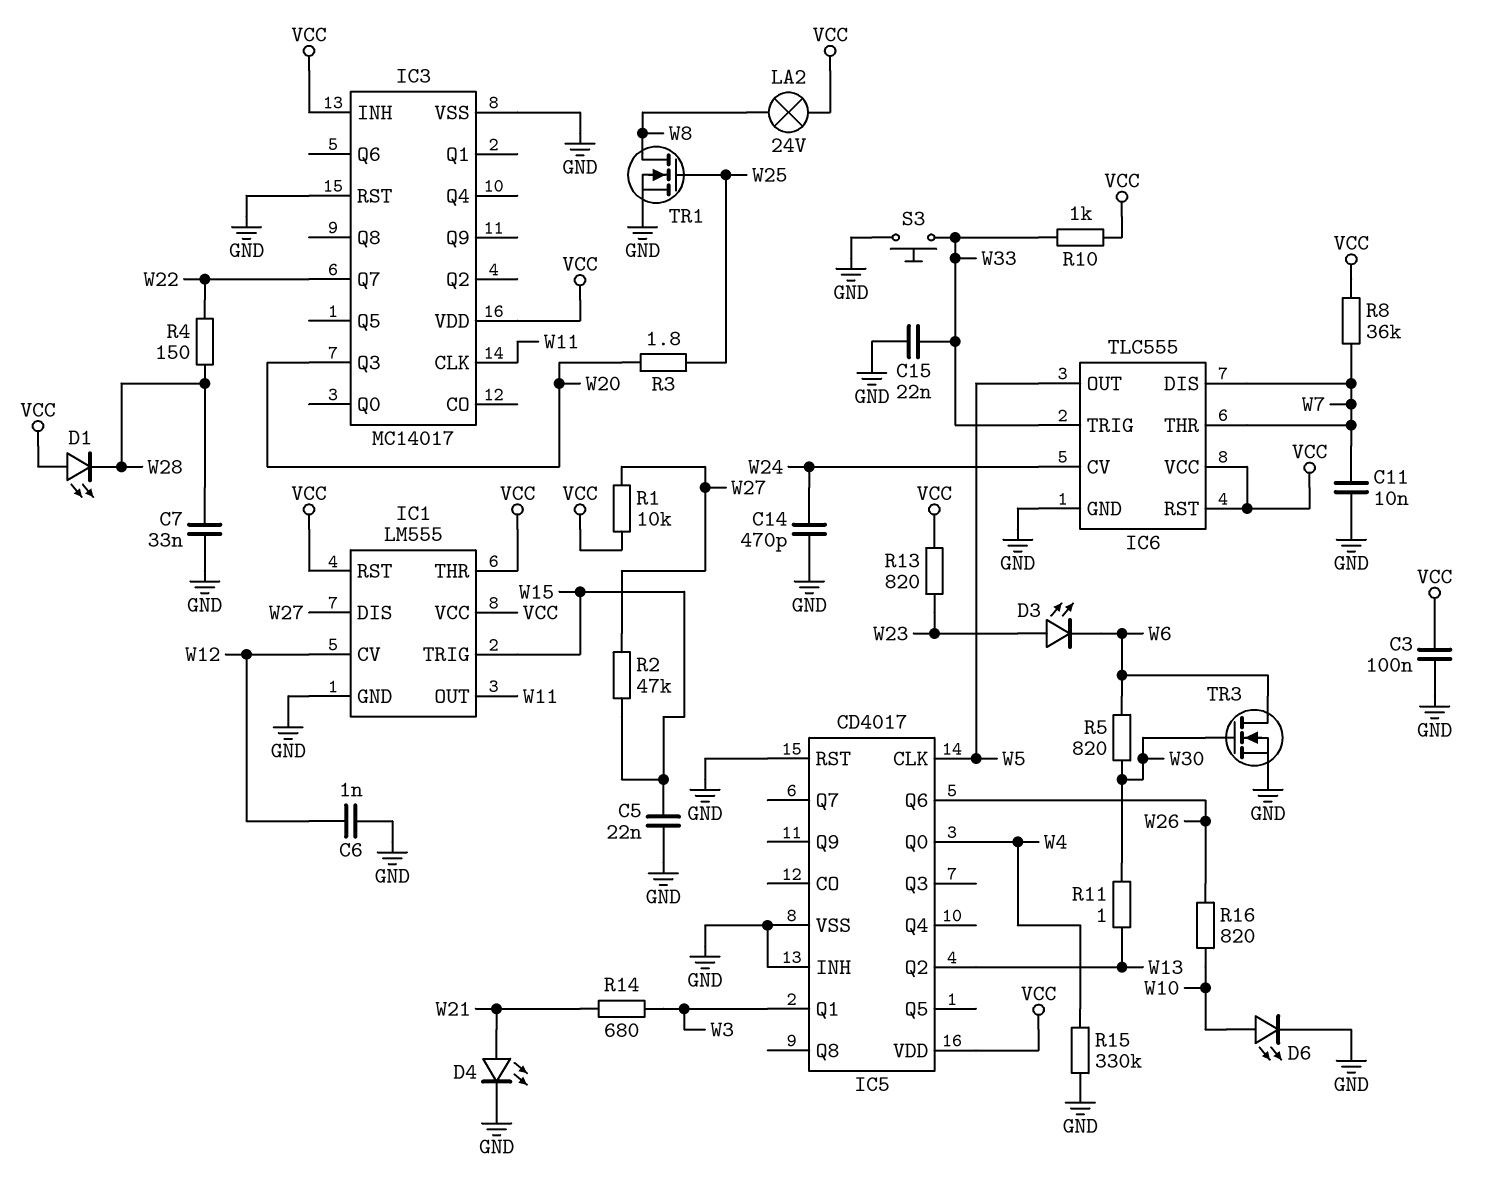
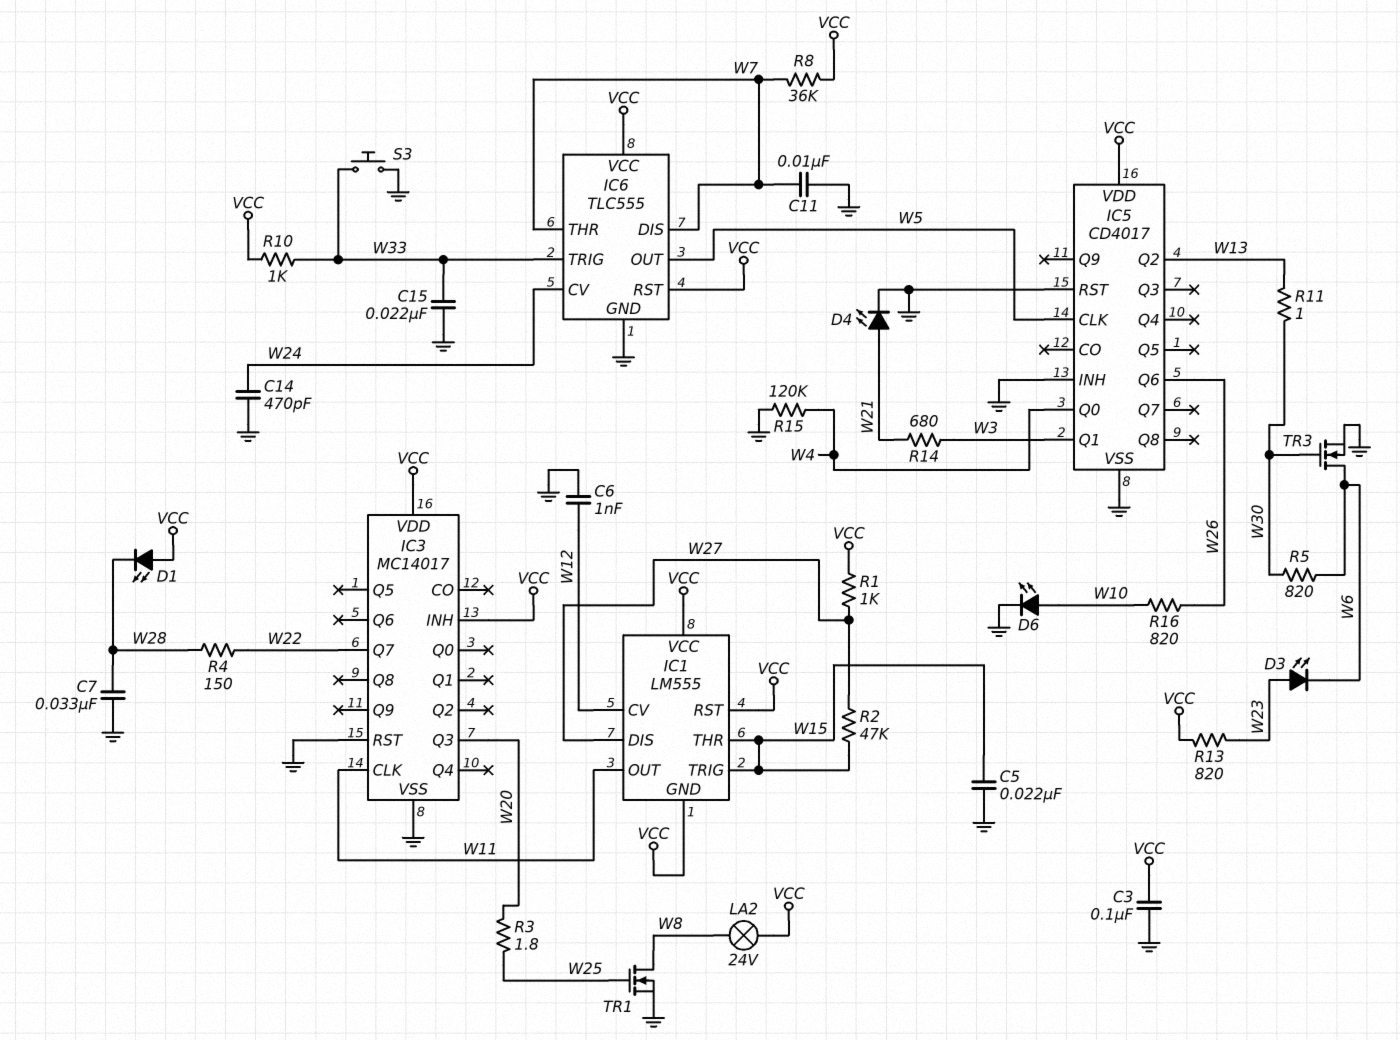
IC1 pin GND: GND -> VCC
IC1 pin THR: VCC -> W15
R1: 10k (VCC, W27) -> 1k (VCC, W27)
R15: 330k (GND, W4) -> 120k (GND, W4)

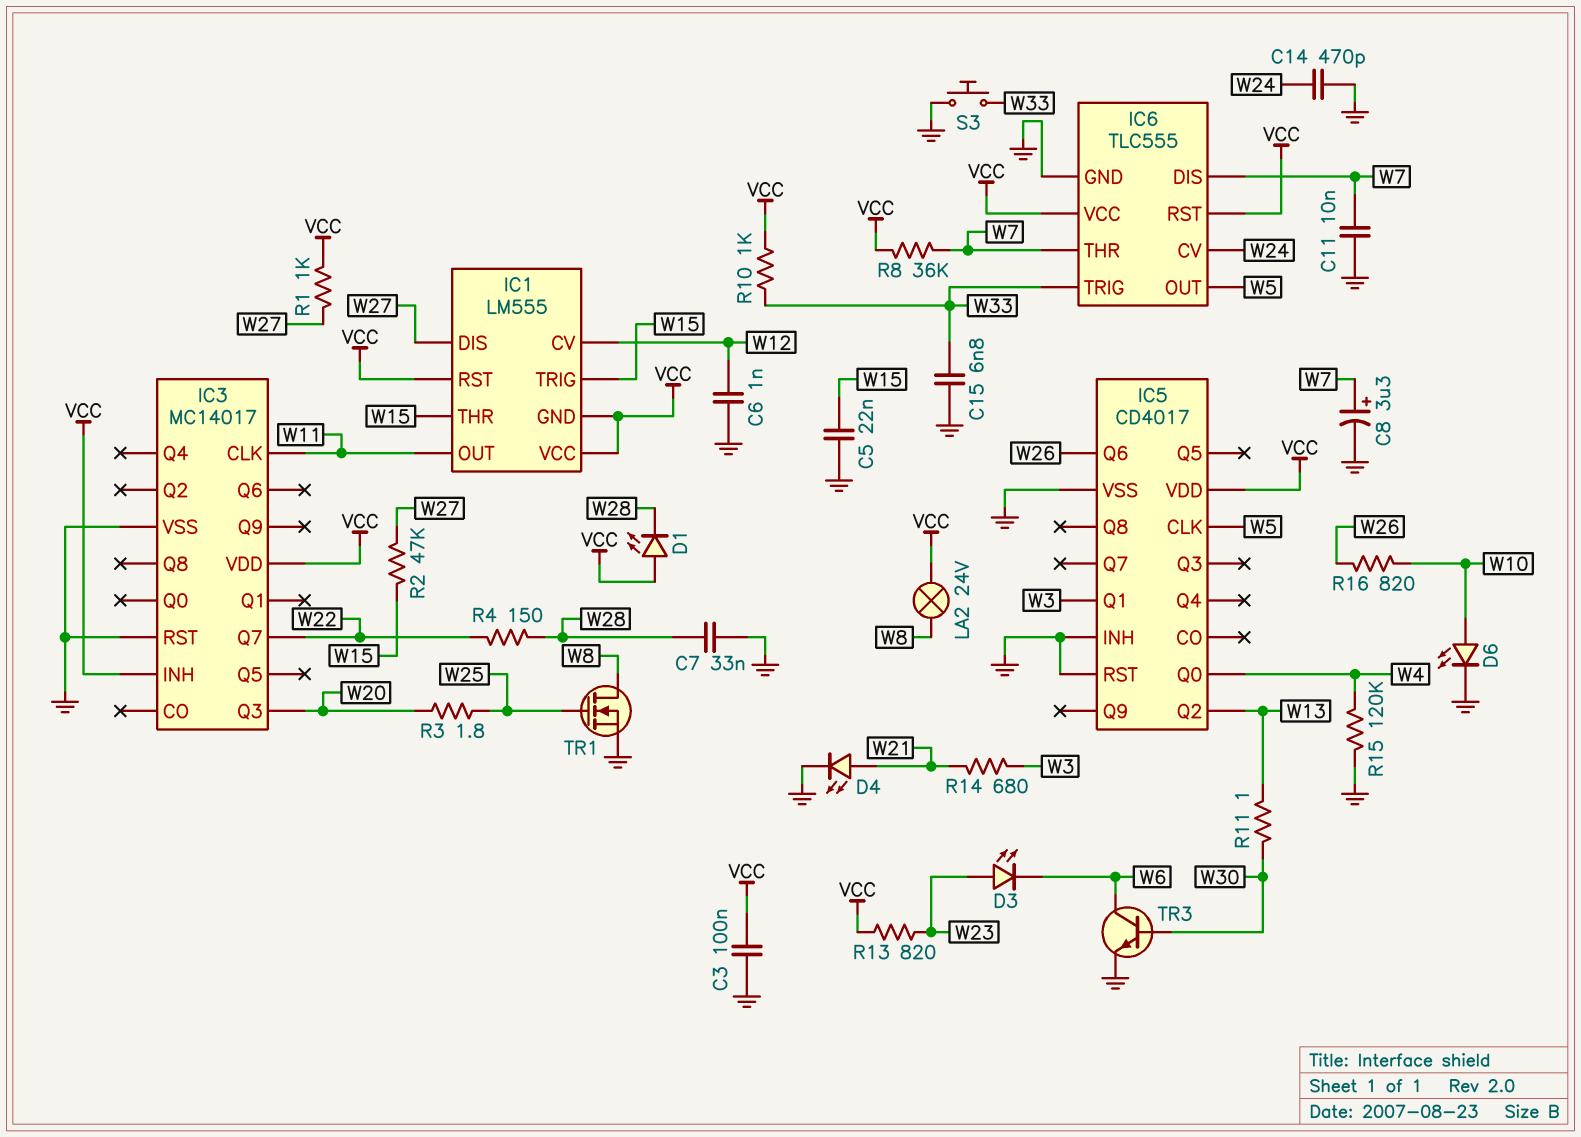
C8: none -> 3.3uF (plus W7, minus GND)
C15: 22nF (GND, W33) -> 6.8nF (GND, W33)
R5: 820 (W6, W30) -> none
TR3: NMOS (G W30, D W6, S GND) -> NPN (B W30, C W6, E GND)

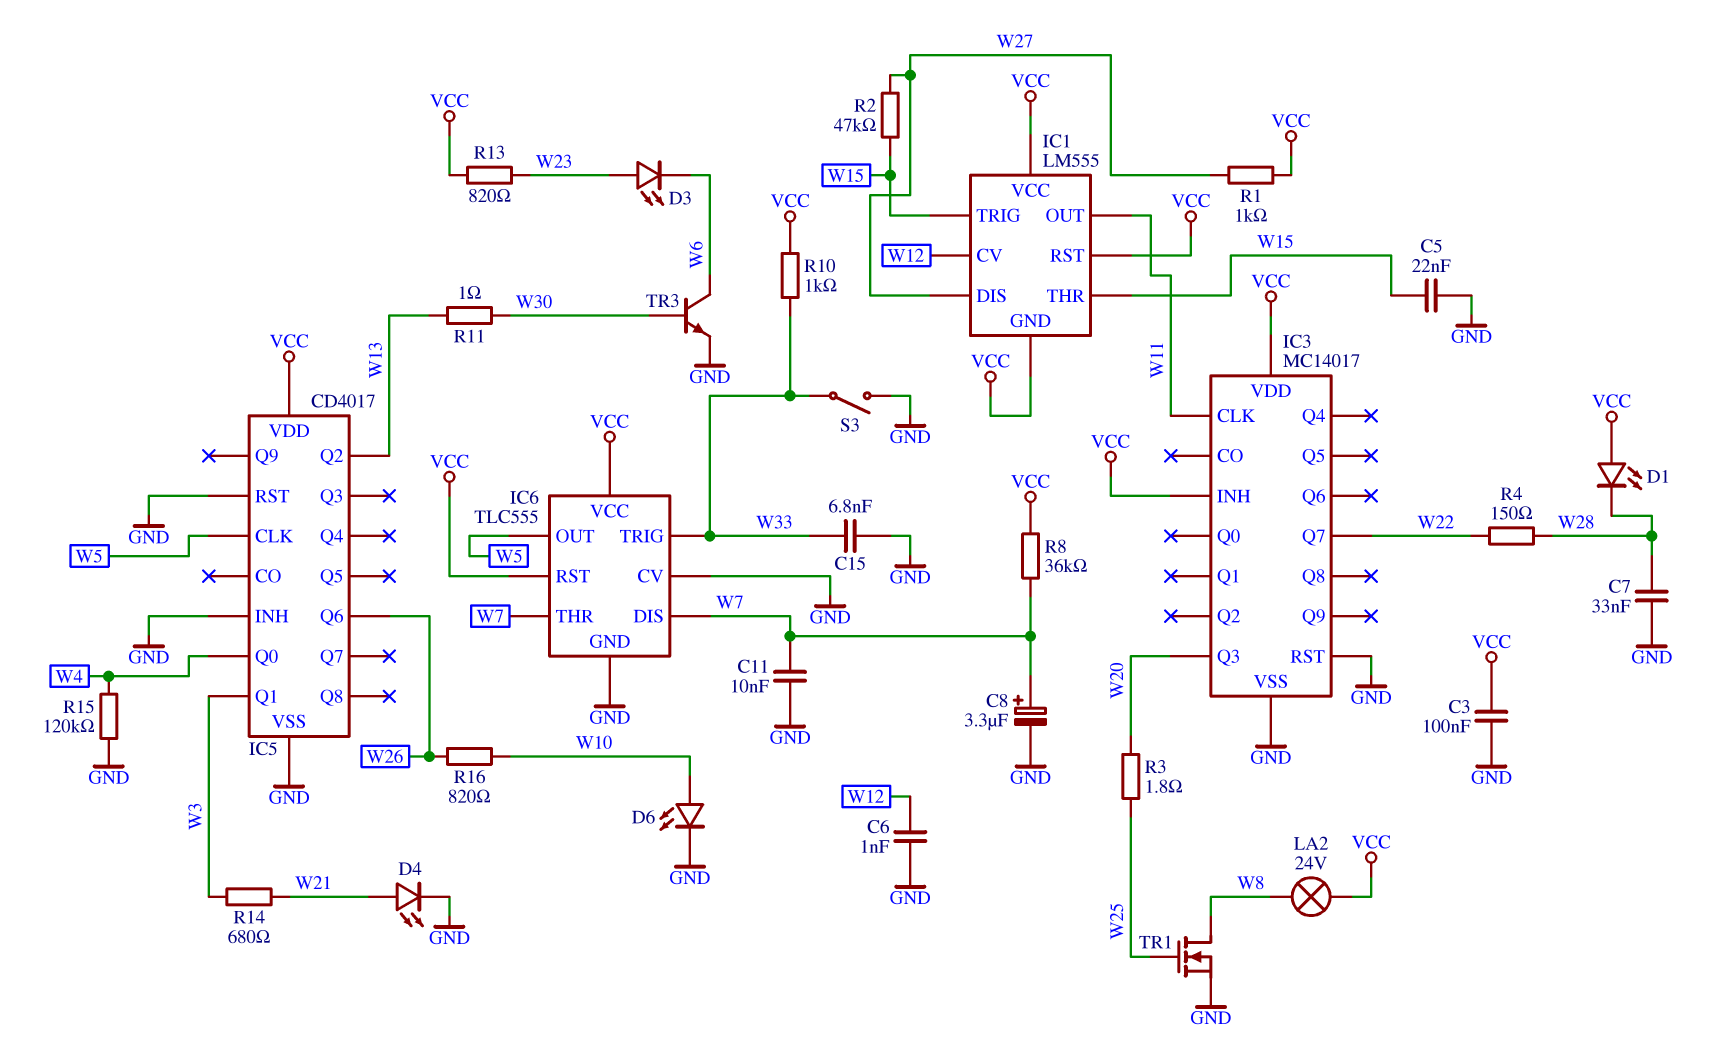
C14: 470pF (GND, W24) -> none
IC6 pin CV: W24 -> GND
S3: button (GND, W33) -> switch (GND, W33)

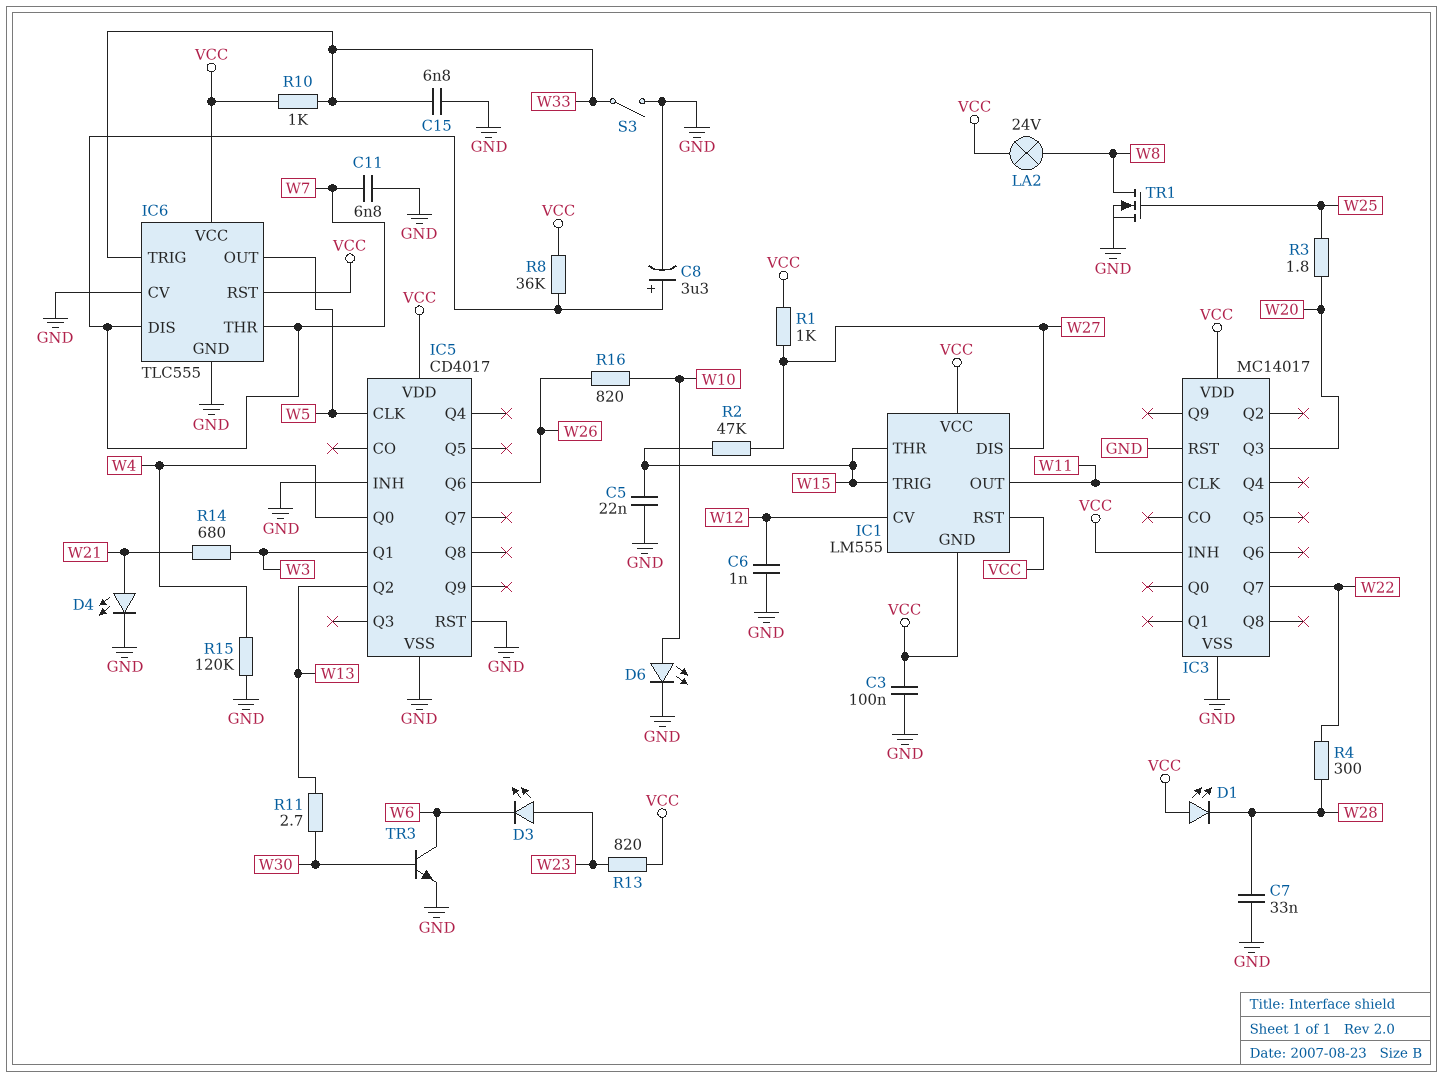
C11: 10nF (GND, W7) -> 6.8nF (GND, W7)
R4: 150 (W22, W28) -> 300 (W22, W28)
R11: 1 (W13, W30) -> 2.7 (W13, W30)

